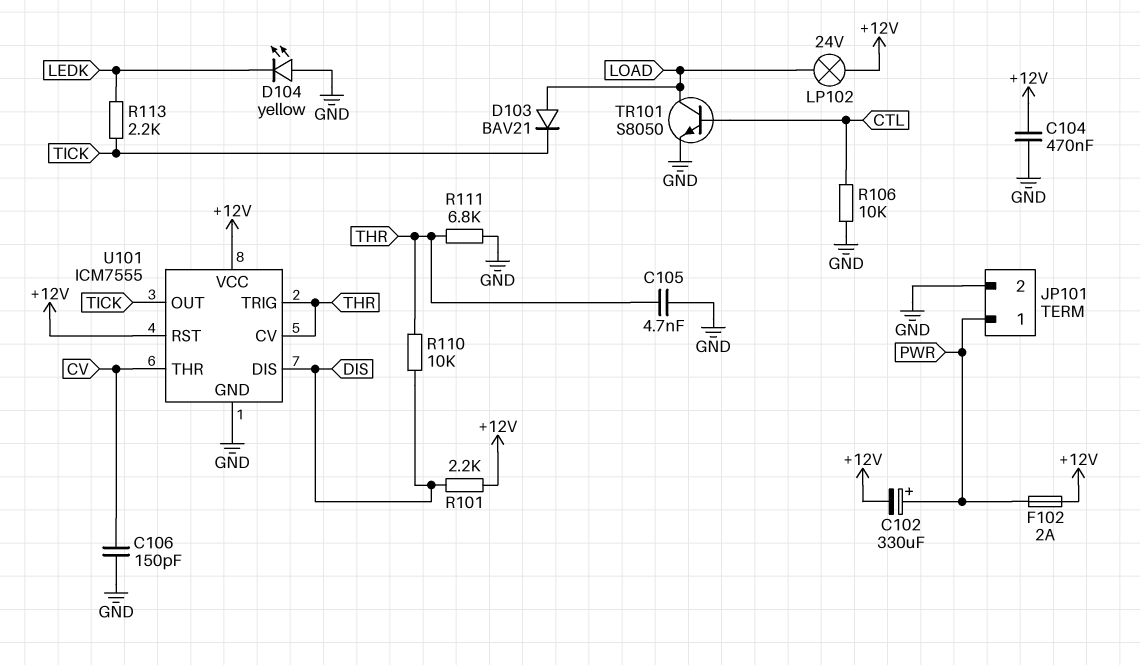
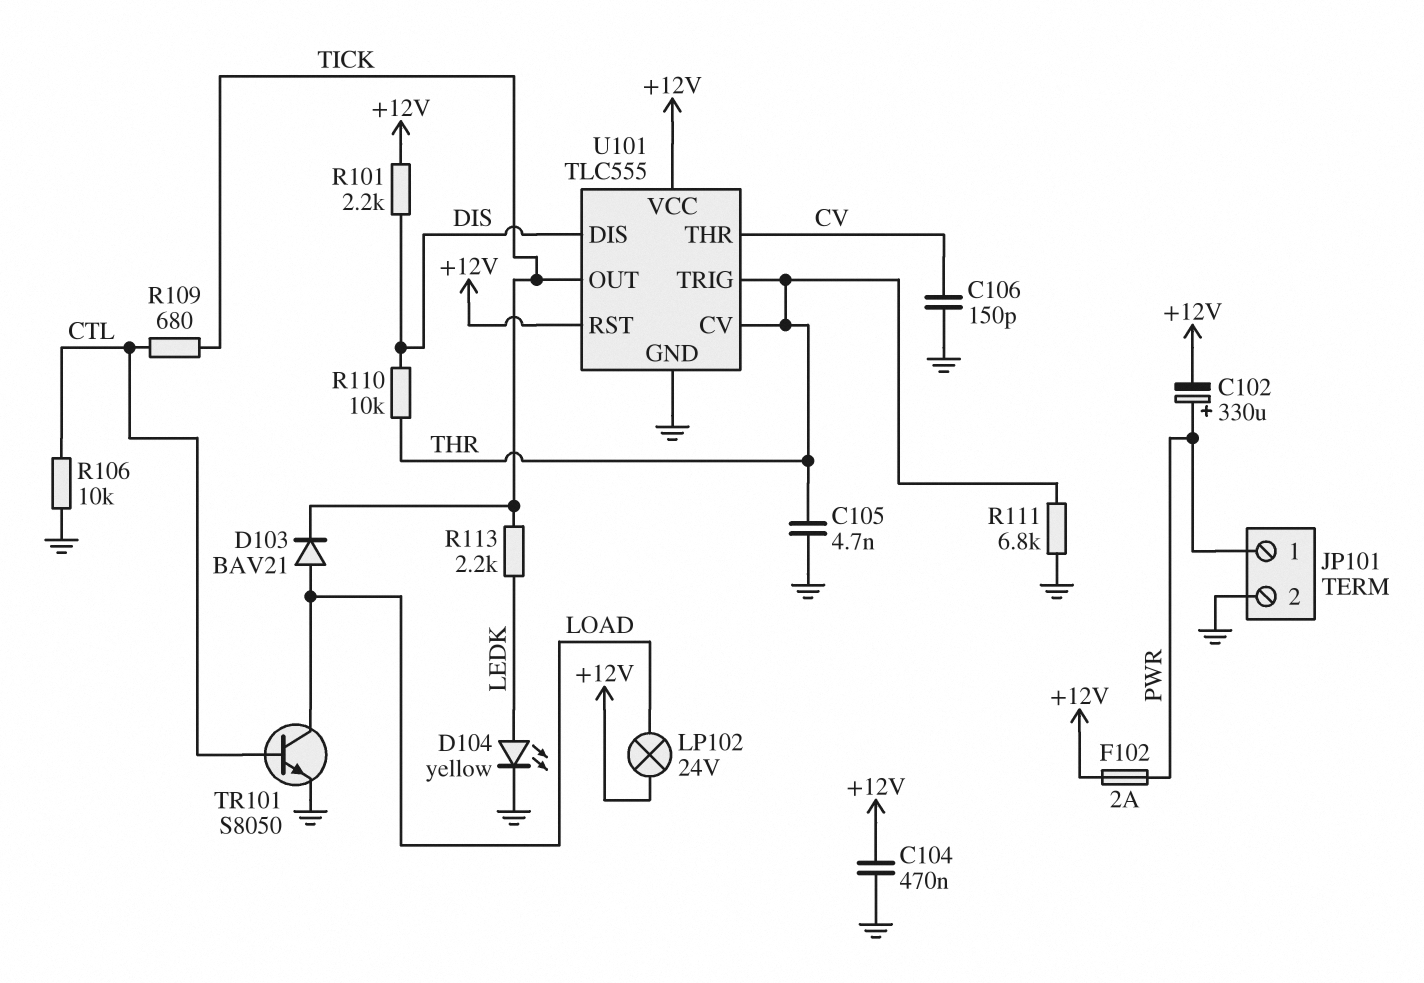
D104: LED yellow (A GND, K LEDK) -> LED yellow (A LEDK, K GND)
R109: none -> 680 (CTL, TICK)
U101: ICM7555 -> TLC555

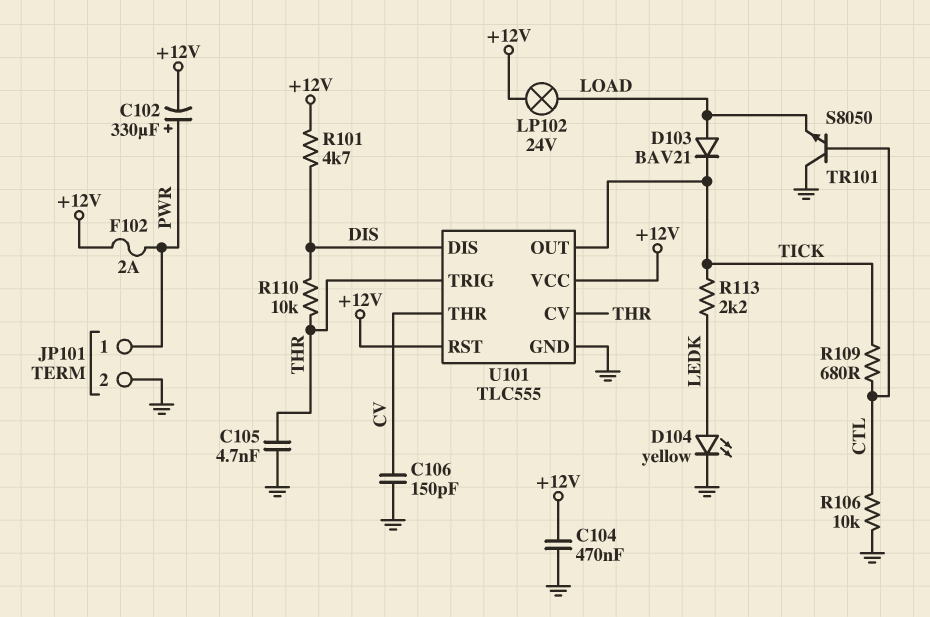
R101: 2.2k (+12V, DIS) -> 4.7k (+12V, DIS)
R111: 6.8k (GND, THR) -> none
TR101: NPN S8050 (B CTL, C LOAD, E GND) -> NPN S8050 (B CTL, C GND, E LOAD)

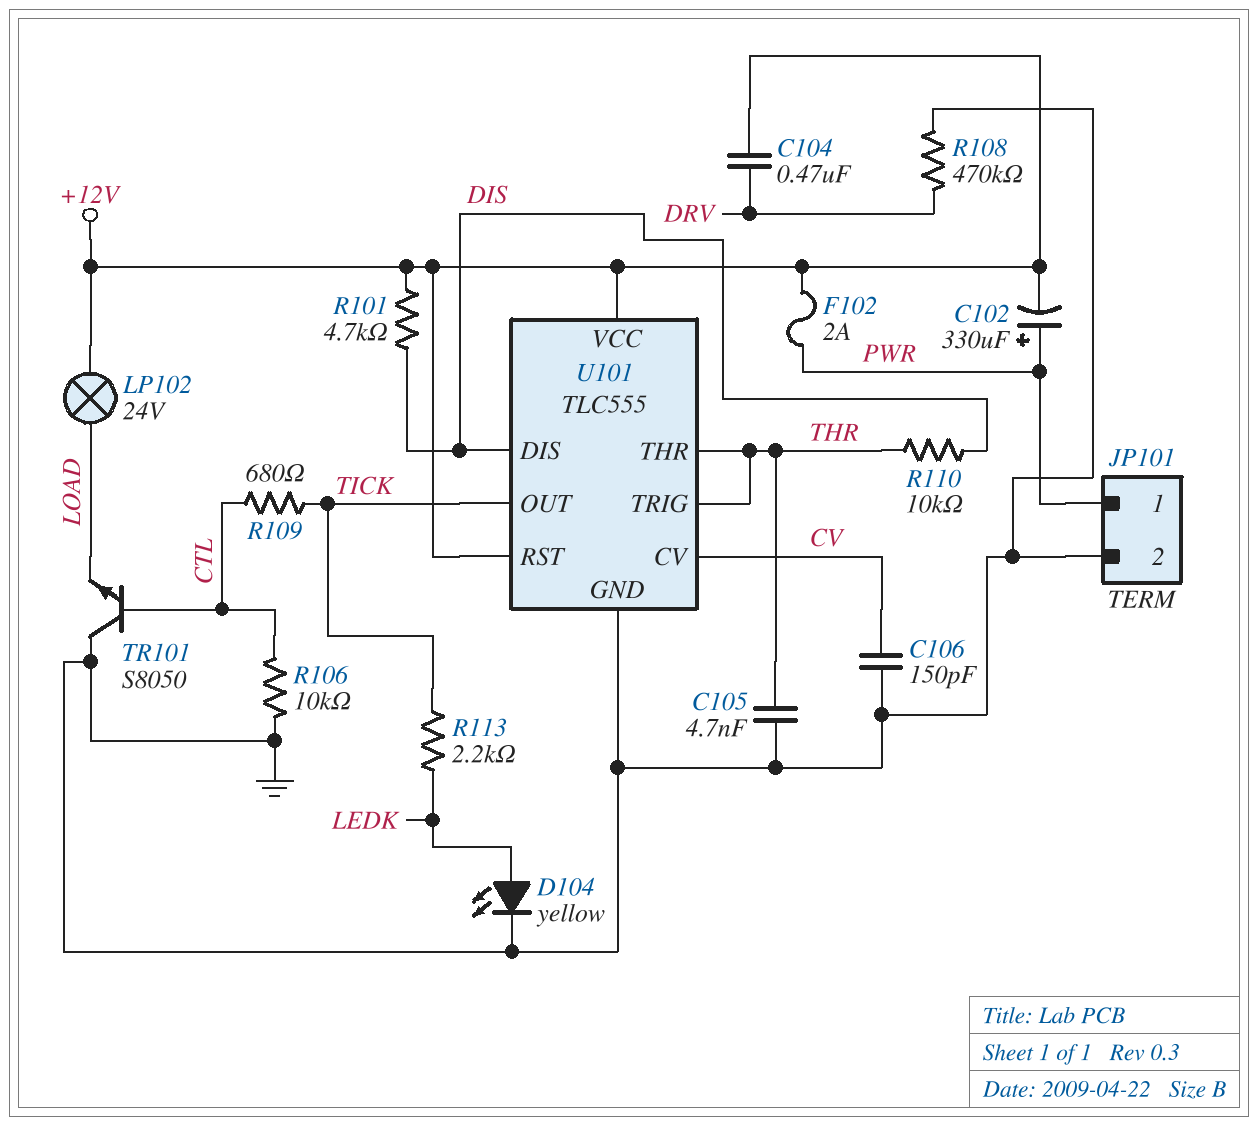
C104: 470nF (+12V, GND) -> 470nF (+12V, DRV)
D103: diode BAV21 (A LOAD, K TICK) -> none
R108: none -> 470k (DRV, GND)
U101 pin CV: THR -> CV
U101 pin THR: CV -> THR

